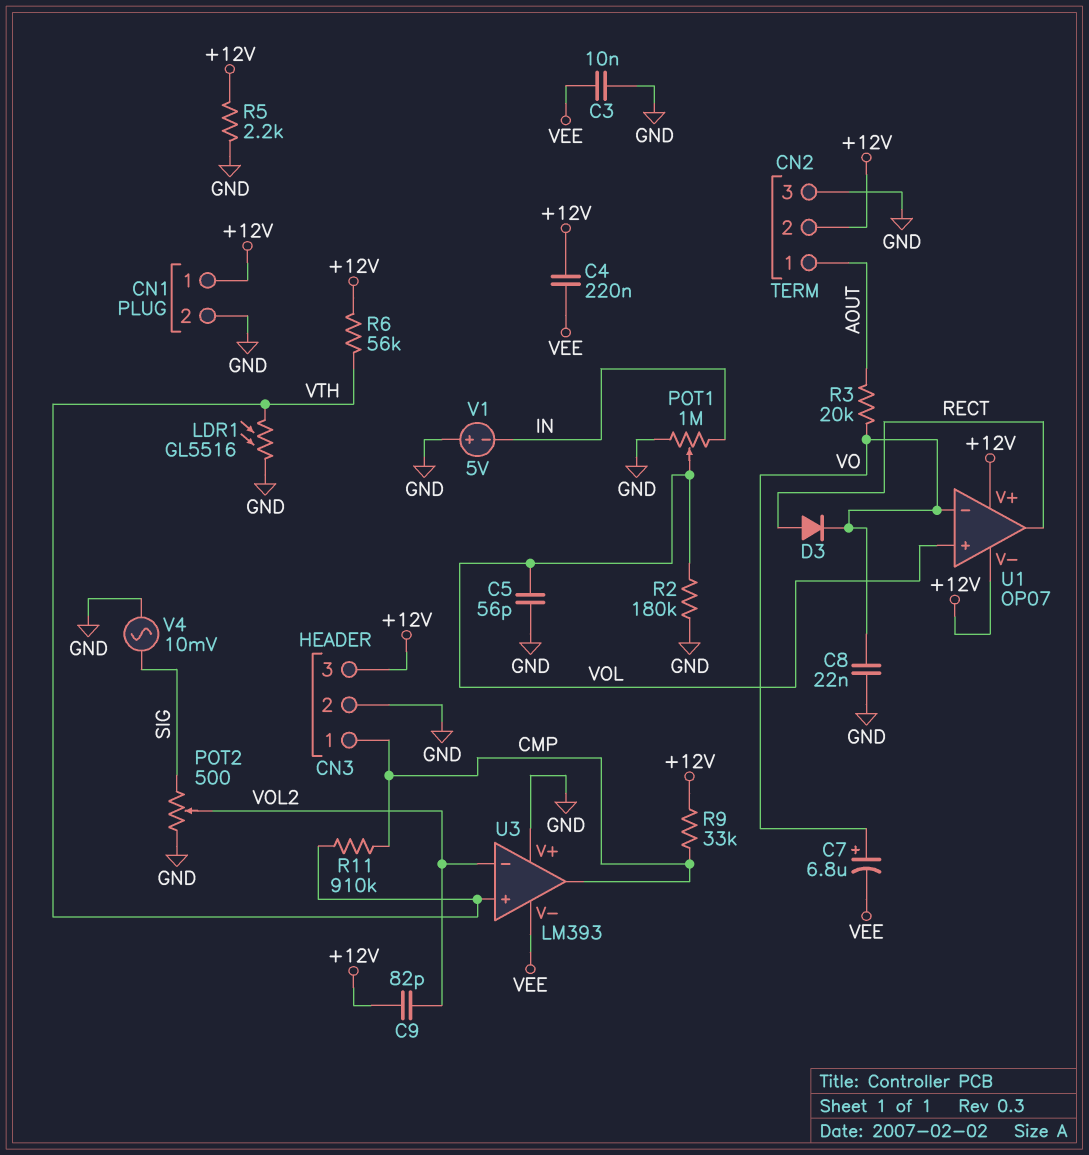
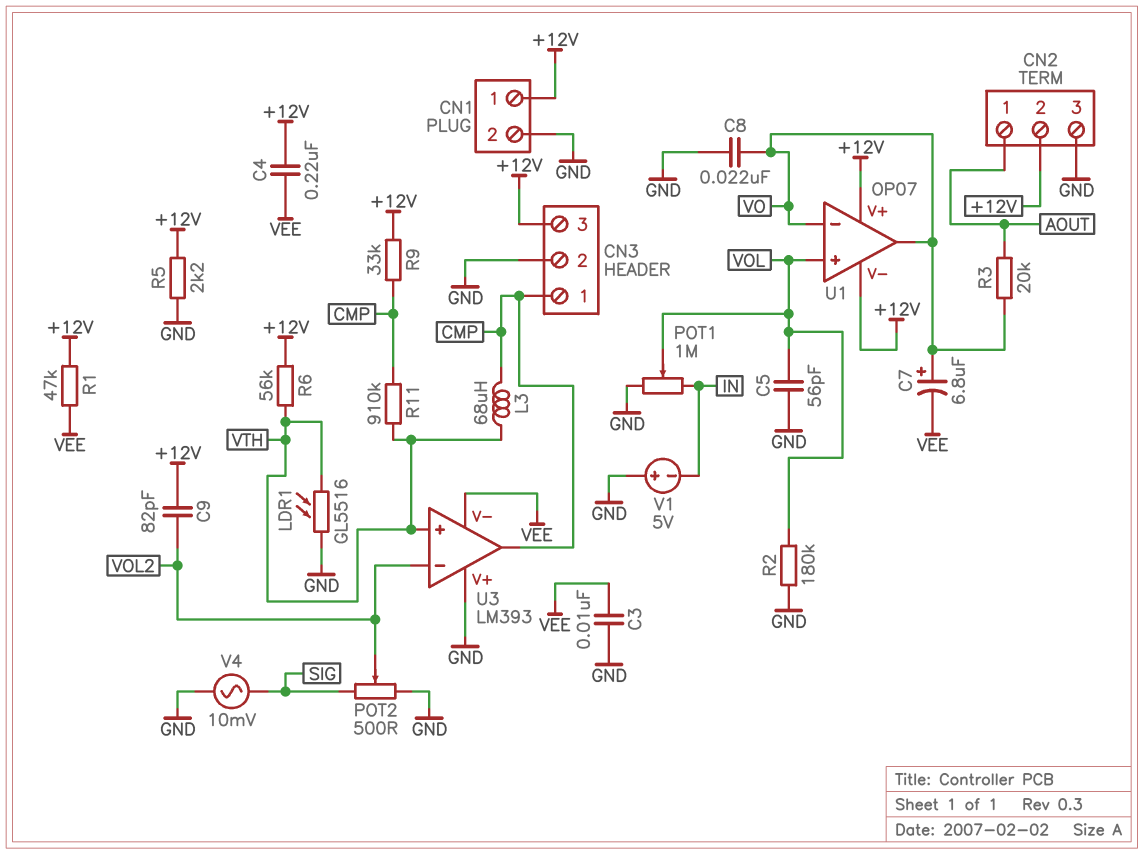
D3: diode (A RECT, K VO) -> none
L3: none -> 68uH (CMP, VTH)
R1: none -> 47k (+12V, VEE)
U1 pin out: RECT -> VO

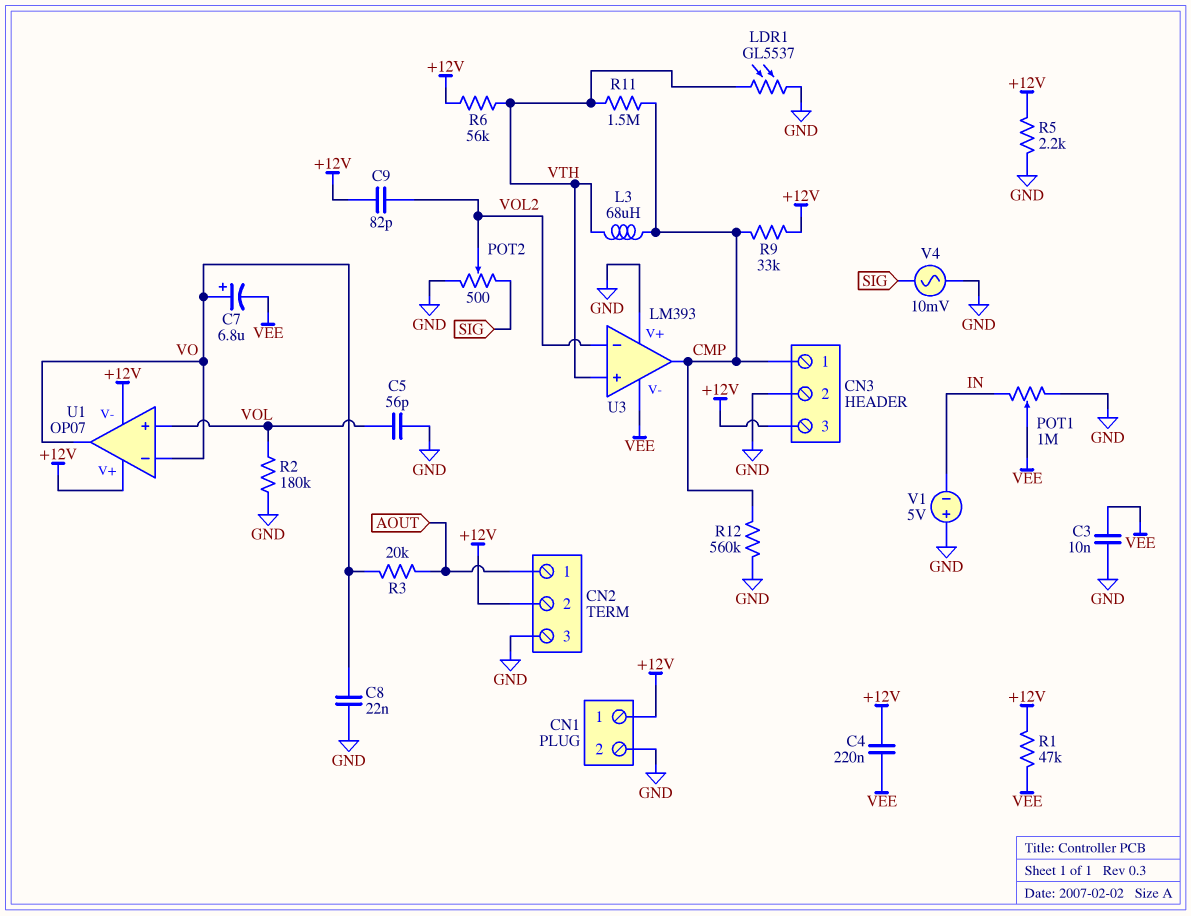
LDR1: GL5516 (GND, VTH) -> GL5537 (GND, VTH)
POT1: 1M (GND, IN, wiper VOL) -> 1M (GND, IN, wiper VEE)
R11: 910k (CMP, VTH) -> 1.5M (CMP, VTH)
R12: none -> 560k (CMP, GND)

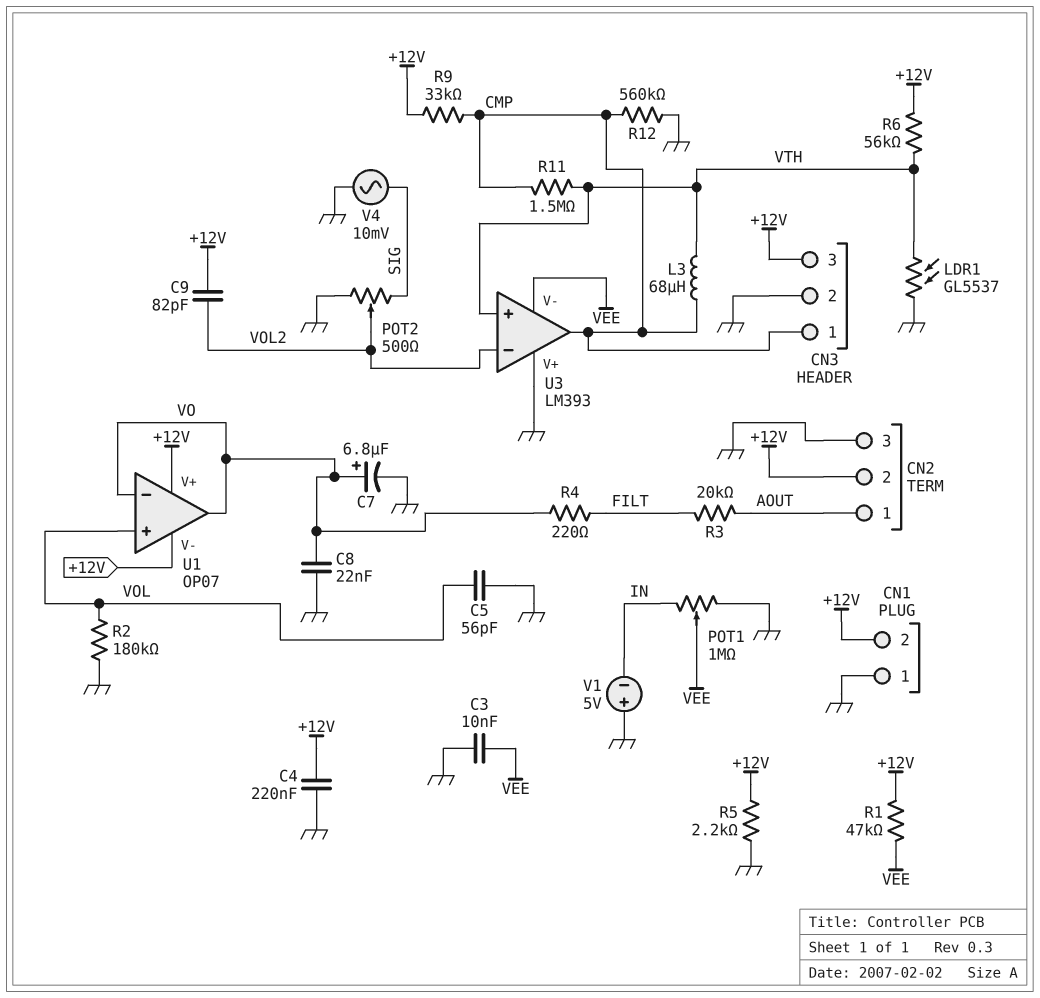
C4: 220nF (+12V, VEE) -> 220nF (+12V, GND)
C7: 6.8uF (plus VO, minus VEE) -> 6.8uF (plus VO, minus GND)
CN1 pin 1: +12V -> GND
CN1 pin 2: GND -> +12V
R3: 20k (AOUT, VO) -> 20k (AOUT, FILT)
R4: none -> 220 (FILT, VO)

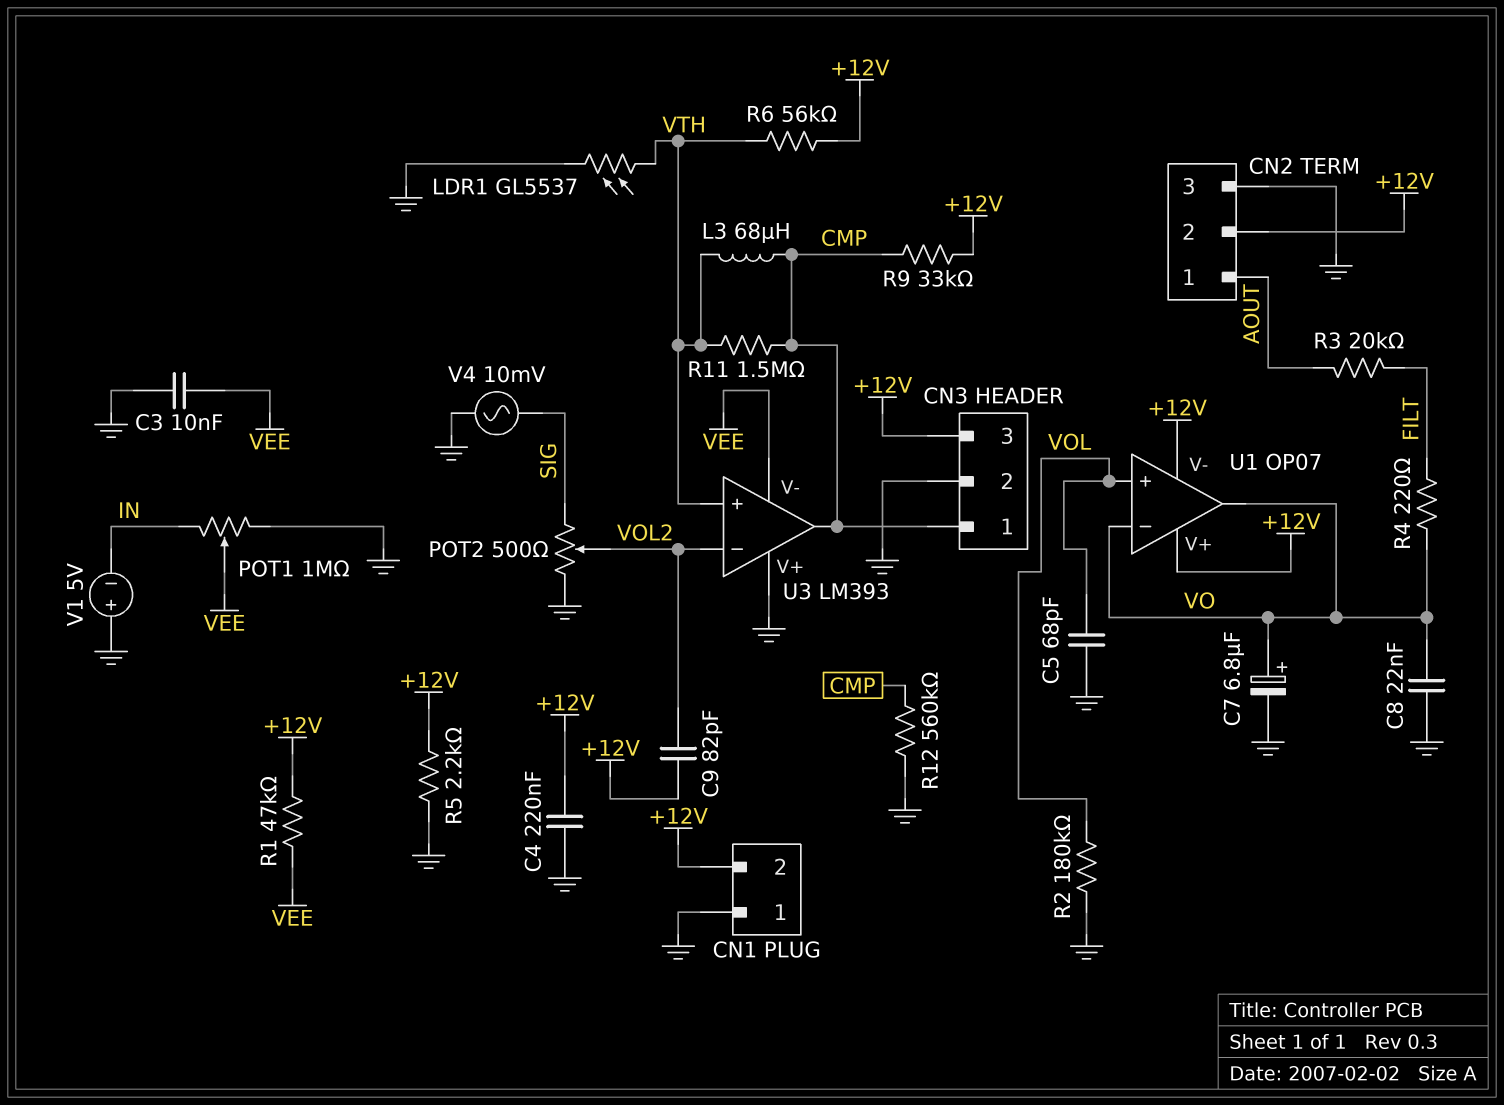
C5: 56pF (GND, VOL) -> 68pF (GND, VOL)

